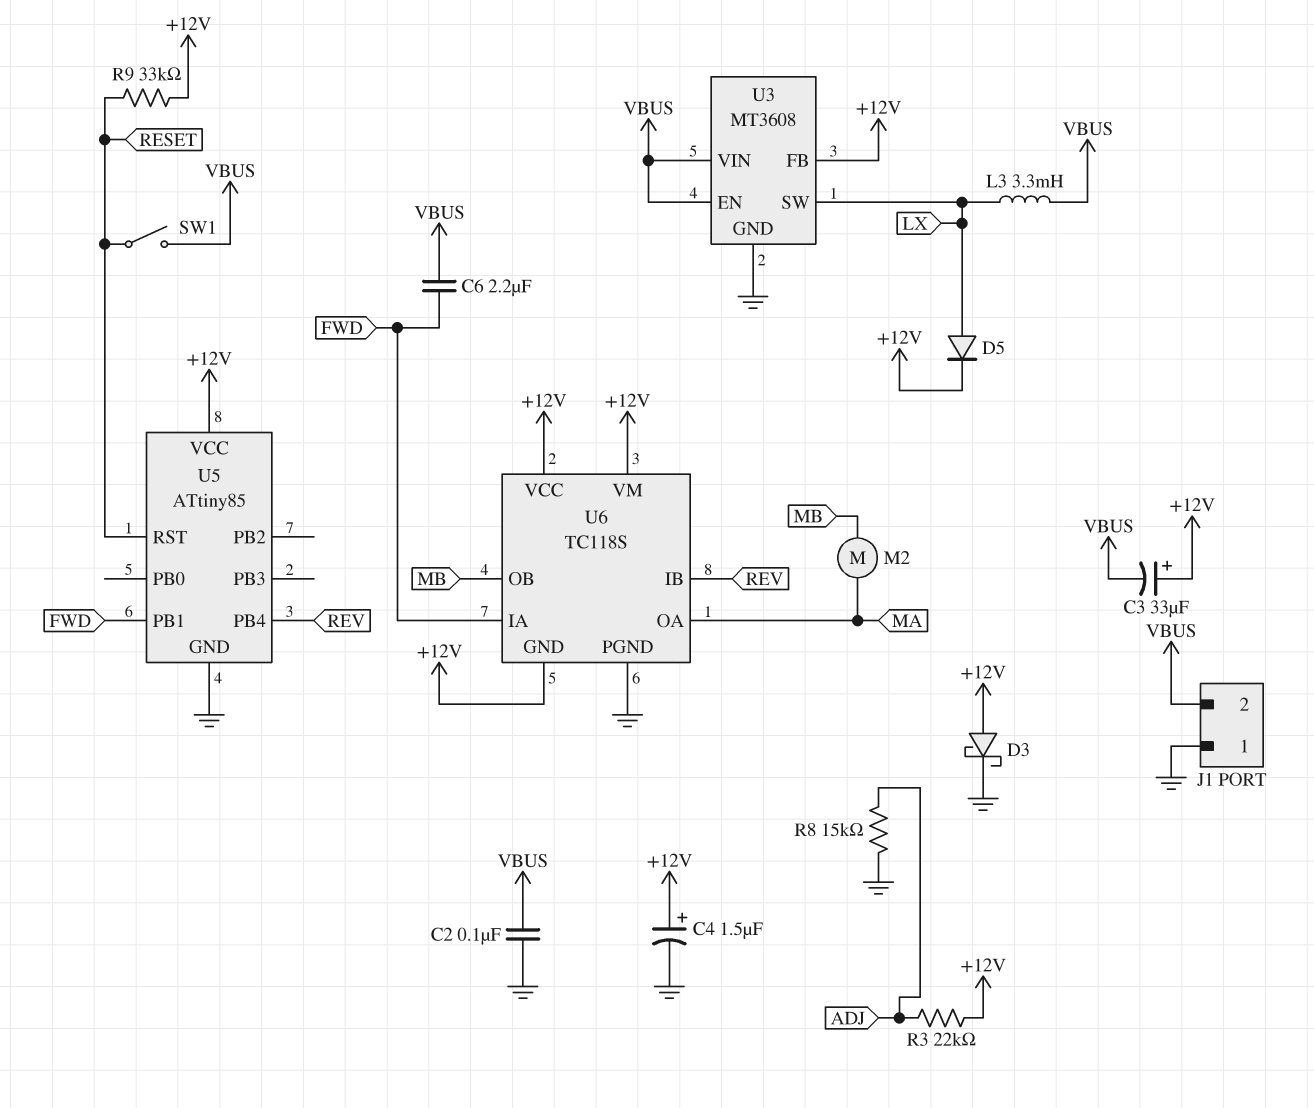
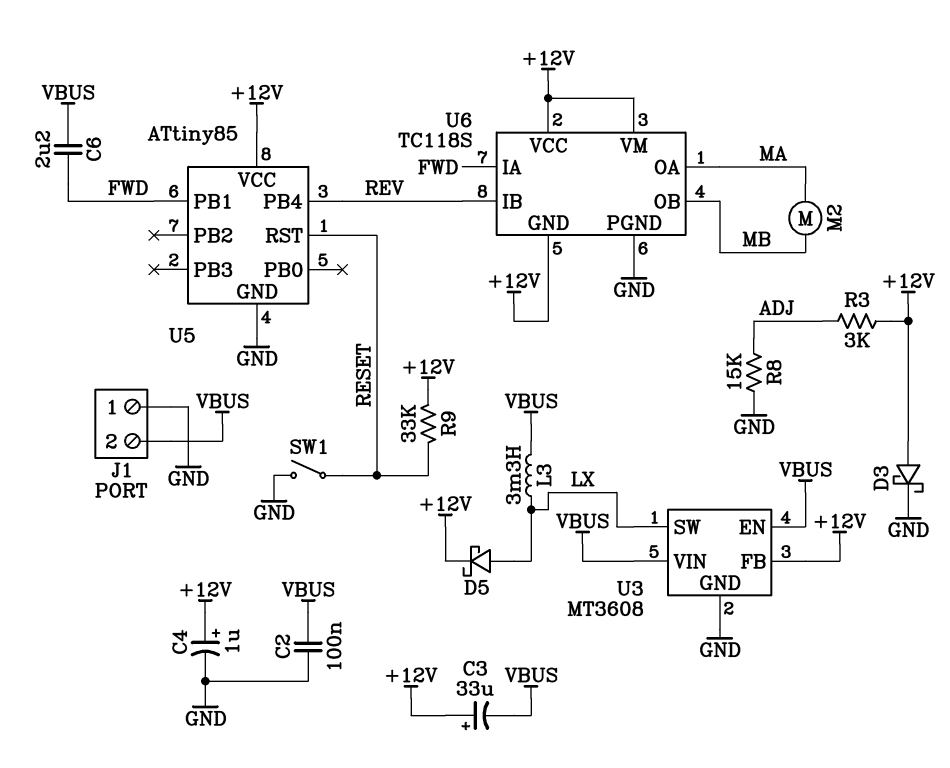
C4: 1.5uF (plus +12V, minus GND) -> 1uF (plus +12V, minus GND)
D5: diode (A LX, K +12V) -> schottky (A LX, K +12V)
R3: 22k (+12V, ADJ) -> 3k (+12V, ADJ)
SW1: switch (RESET, VBUS) -> switch (GND, RESET)

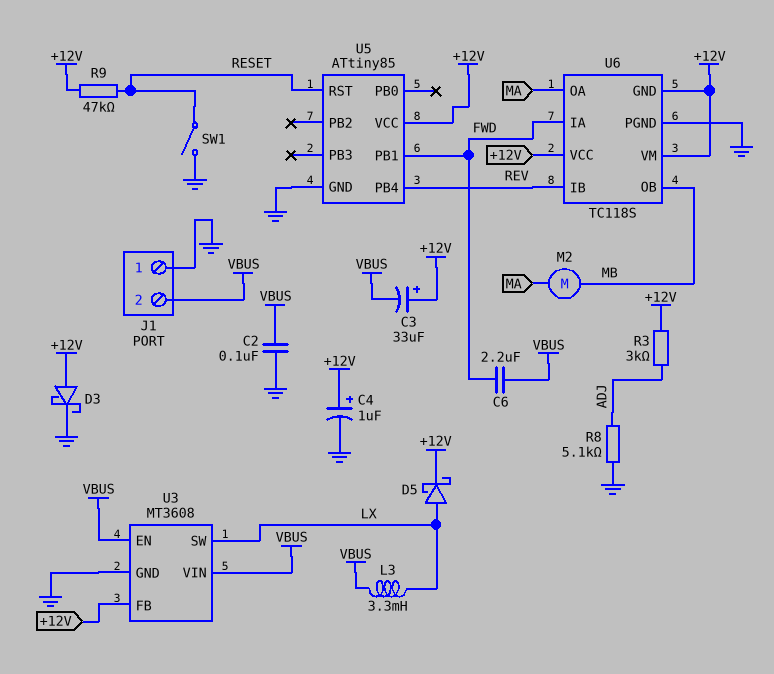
R8: 15k (ADJ, GND) -> 5.1k (ADJ, GND)
R9: 33k (+12V, RESET) -> 47k (+12V, RESET)

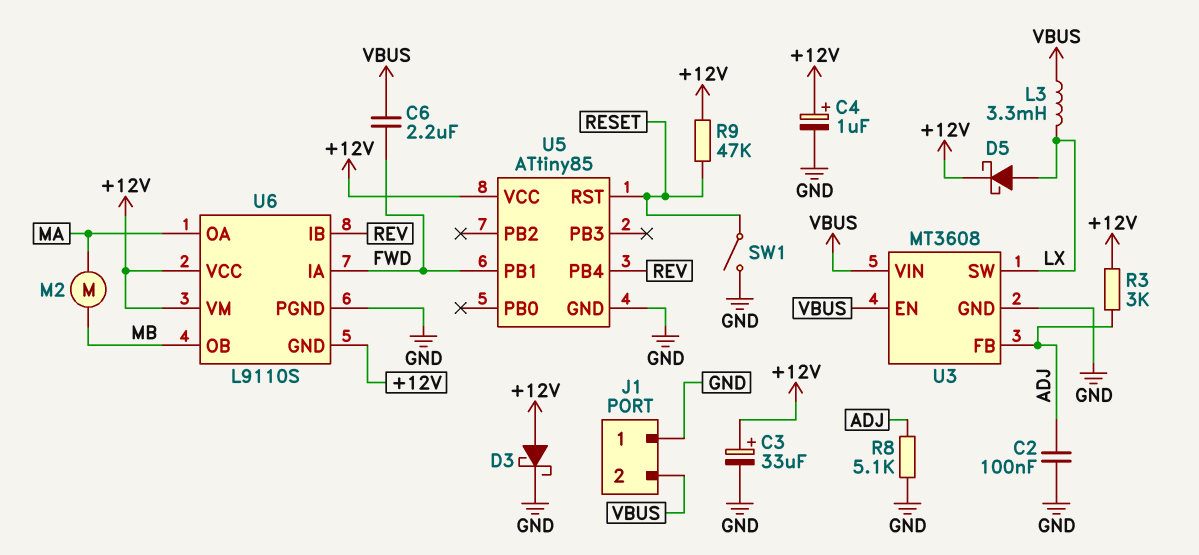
C2: 100nF (GND, VBUS) -> 100nF (ADJ, GND)
C3: 33uF (plus +12V, minus VBUS) -> 33uF (plus +12V, minus GND)
U3 pin FB: +12V -> ADJ
U6: TC118S -> L9110S

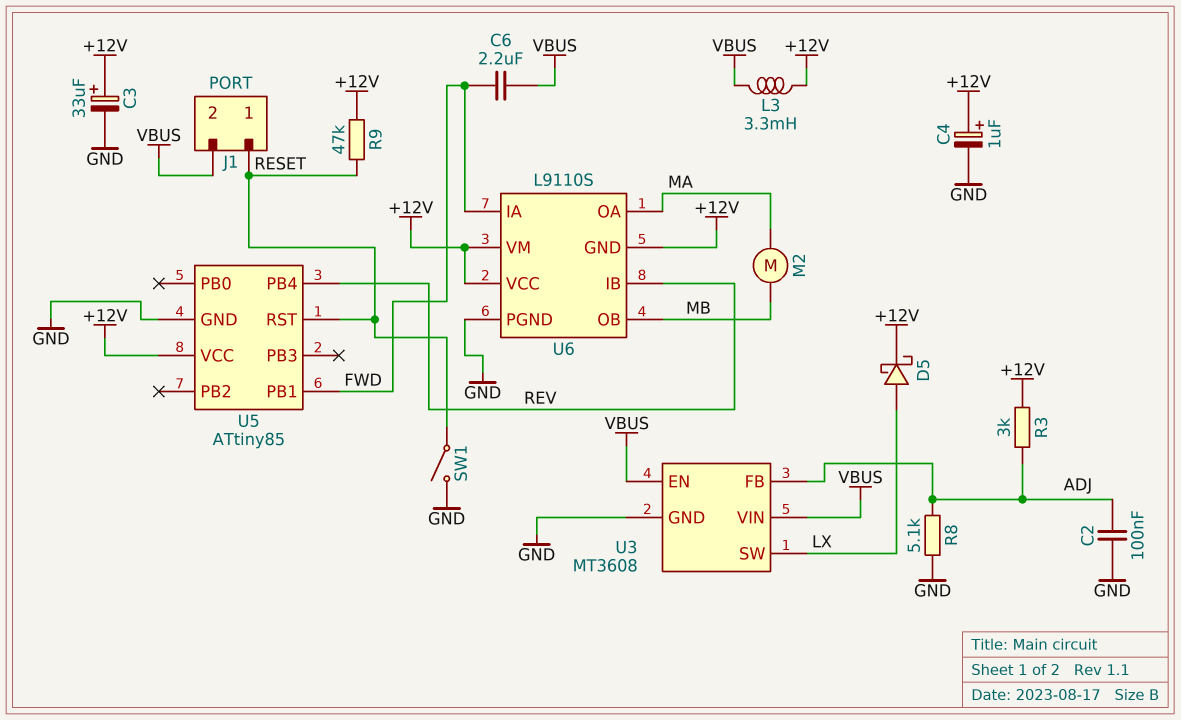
D3: schottky (A +12V, K GND) -> none
J1 pin 1: GND -> RESET
L3: 3.3mH (LX, VBUS) -> 3.3mH (+12V, VBUS)

